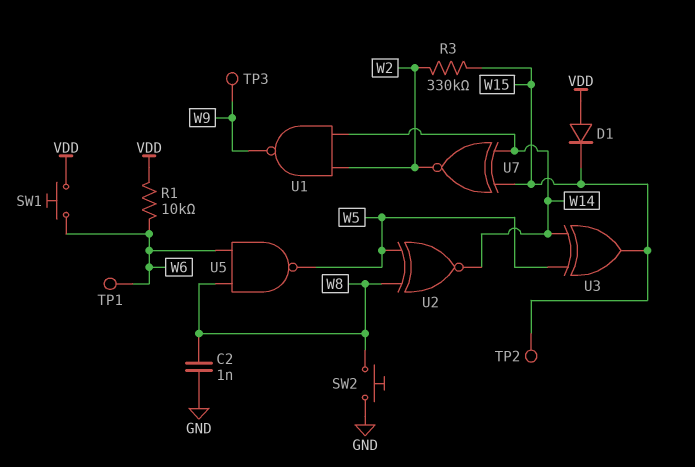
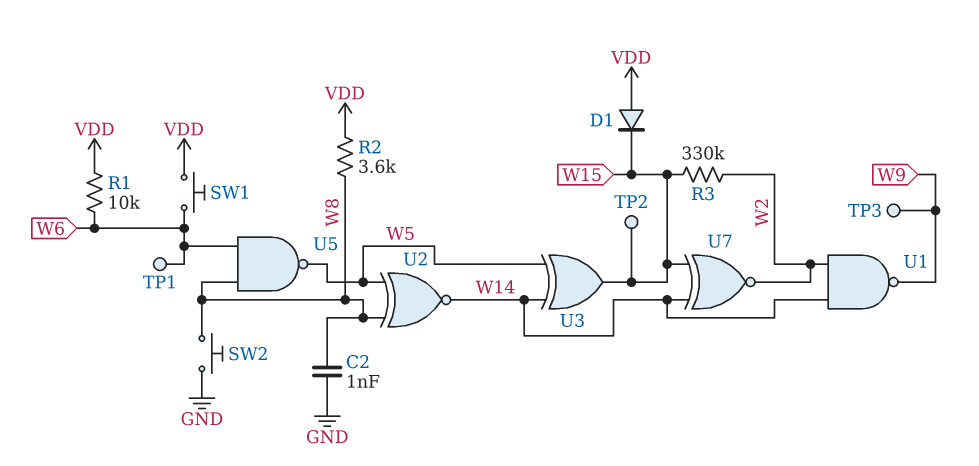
R2: none -> 3.6k (VDD, W8)

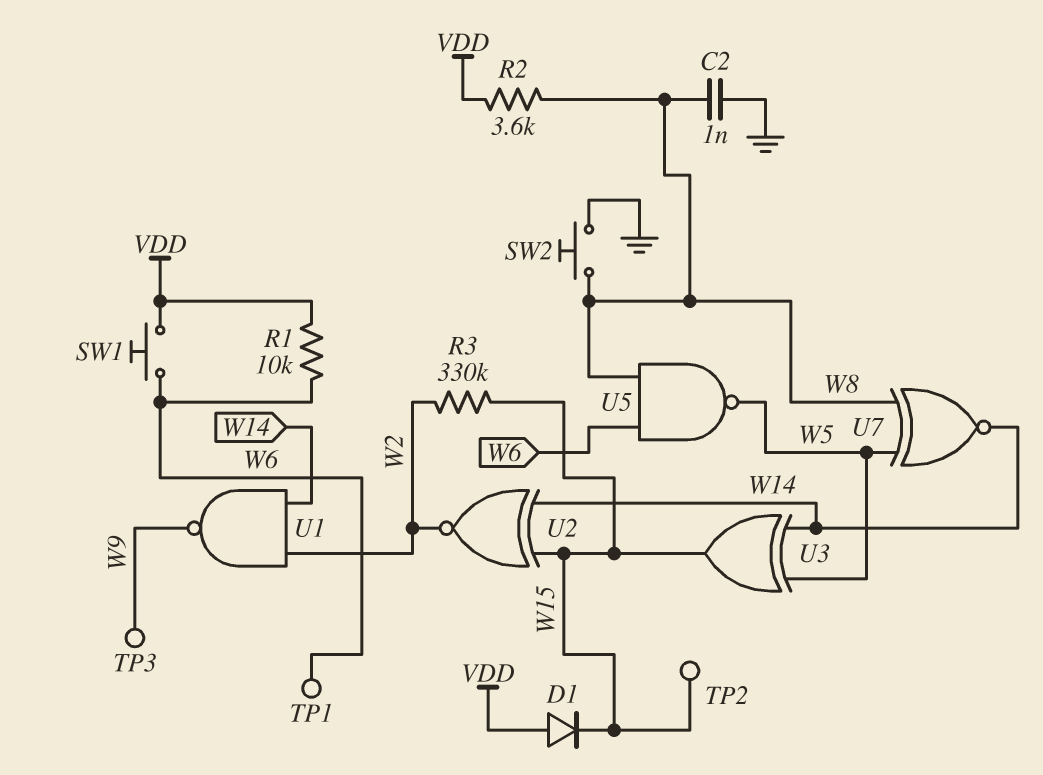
U2: XNOR (in W5, in W8, out W14) -> XNOR (in W14, in W15, out W2)
U7: XNOR (in W14, in W15, out W2) -> XNOR (in W5, in W8, out W14)

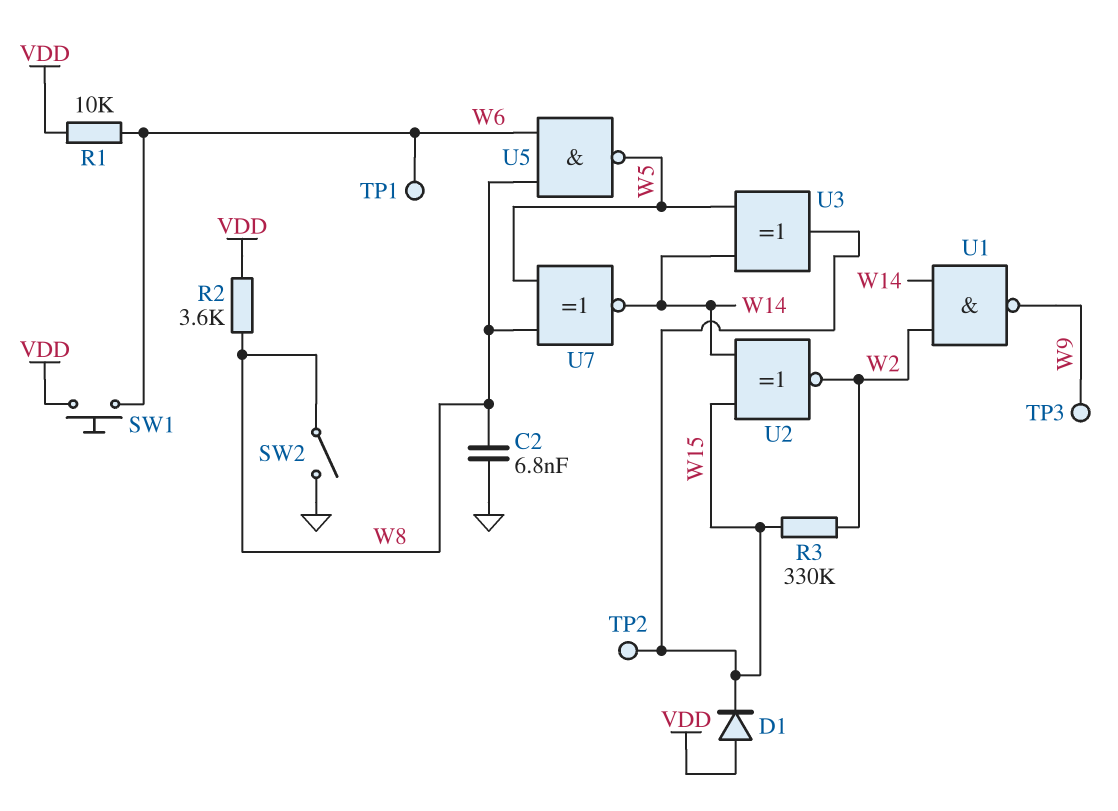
C2: 1nF (GND, W8) -> 6.8nF (GND, W8)
SW2: button (GND, W8) -> switch (GND, W8)

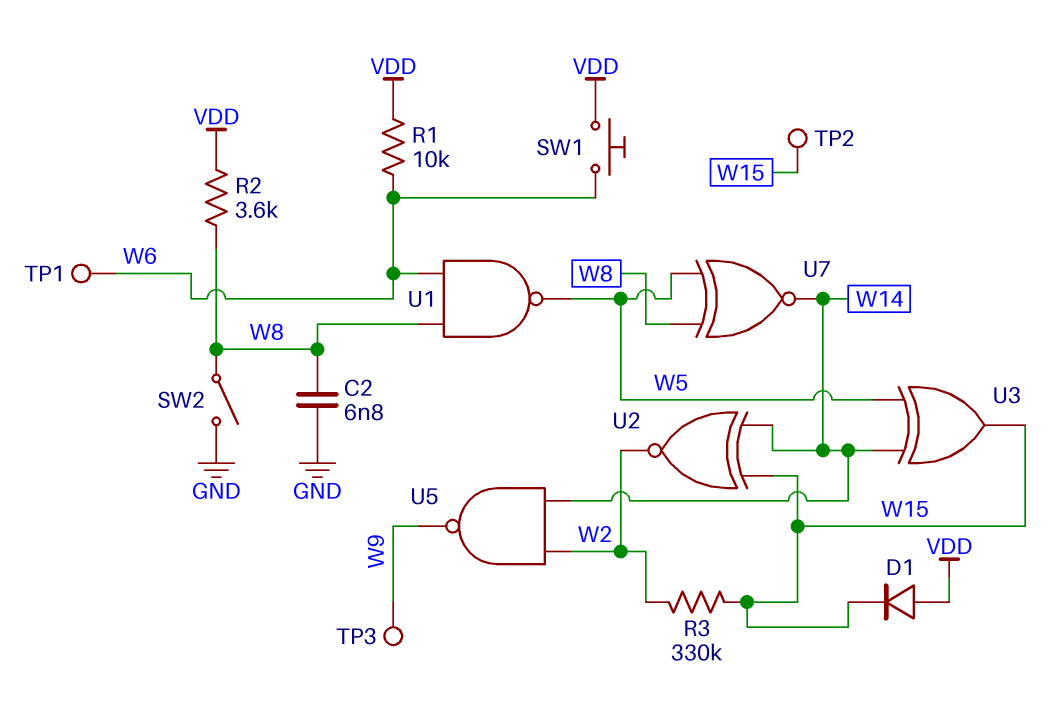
U1: NAND (in W2, in W14, out W9) -> NAND (in W6, in W8, out W5)
U5: NAND (in W6, in W8, out W5) -> NAND (in W2, in W14, out W9)

